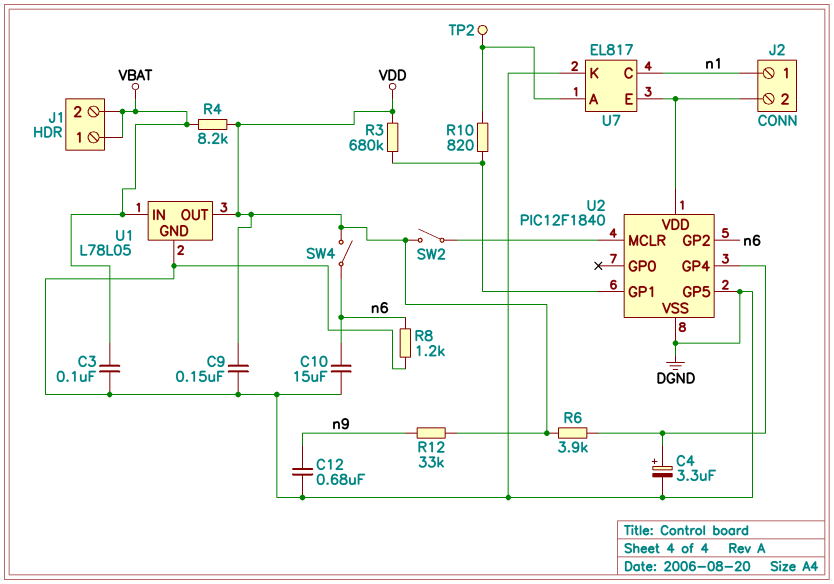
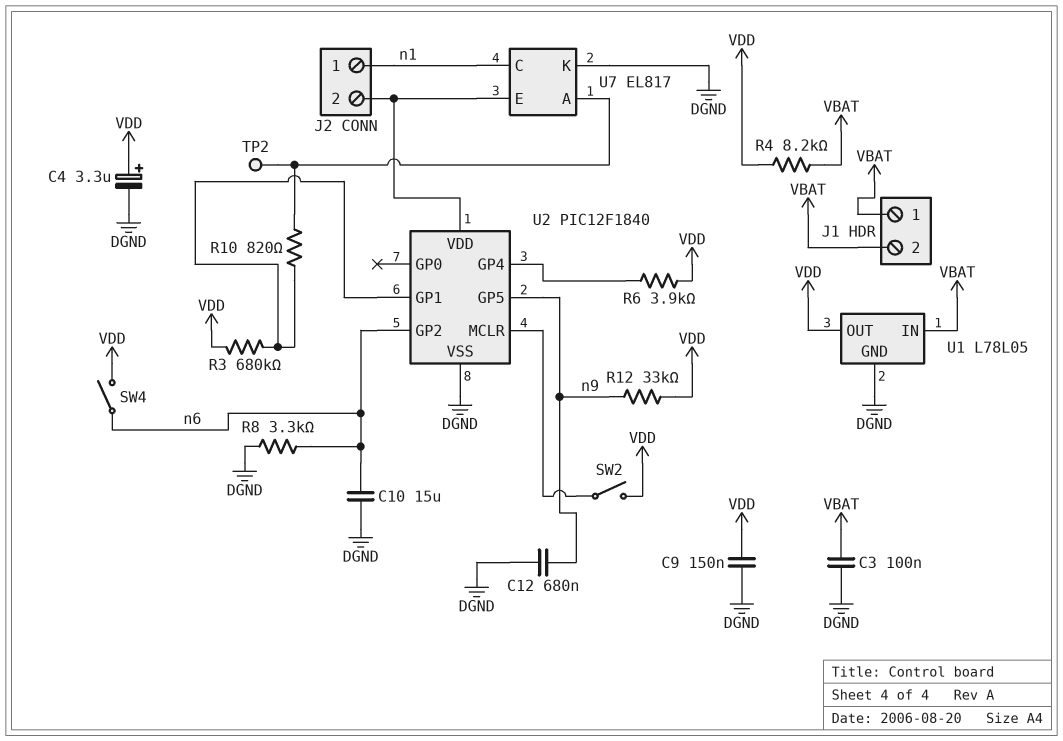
C4: 3.3uF (plus U2/GP4, minus DGND) -> 3.3uF (plus VDD, minus DGND)
R8: 1.2k (DGND, n6) -> 3.3k (DGND, n6)
U2 pin GP5: DGND -> n9

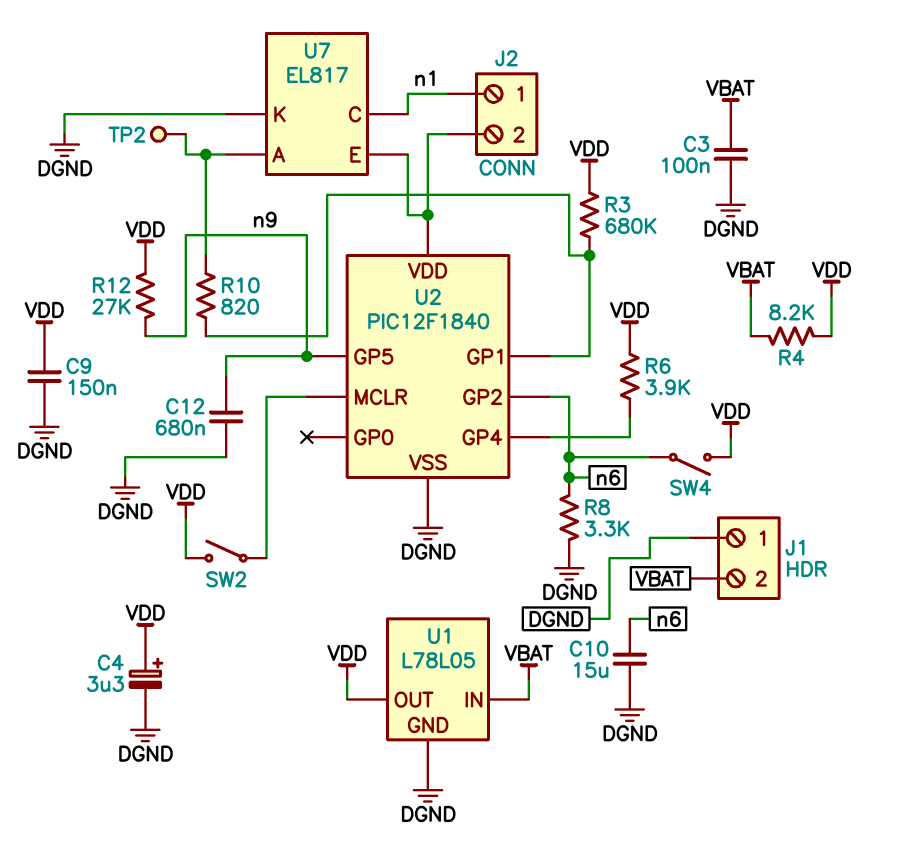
J1 pin 1: VBAT -> DGND
R12: 33k (VDD, n9) -> 27k (VDD, n9)

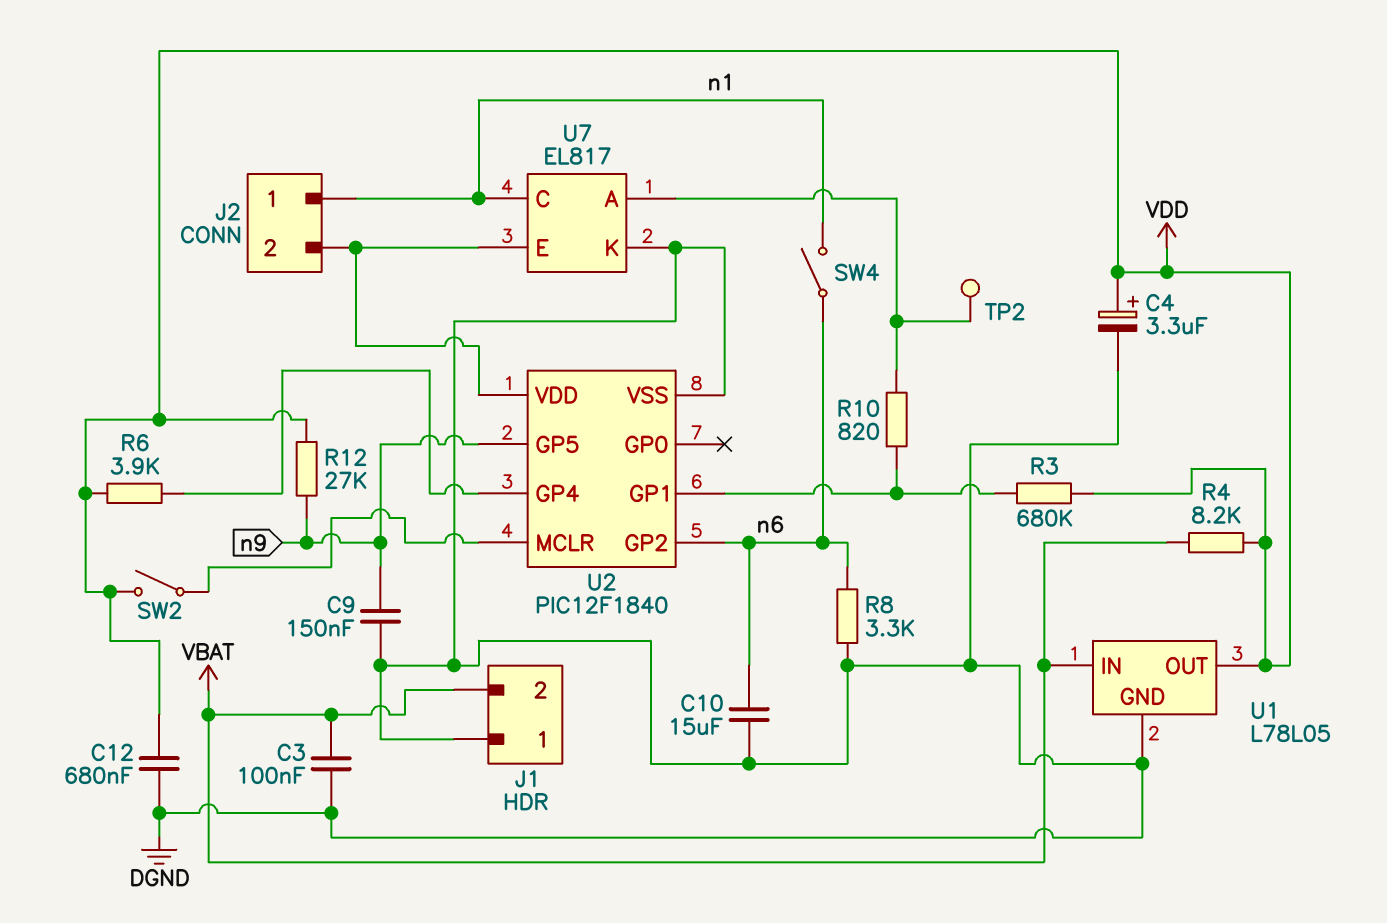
C9: 150nF (DGND, VDD) -> 150nF (DGND, n9)
C12: 680nF (DGND, n9) -> 680nF (DGND, VDD)
SW4: switch (VDD, n6) -> switch (n1, n6)

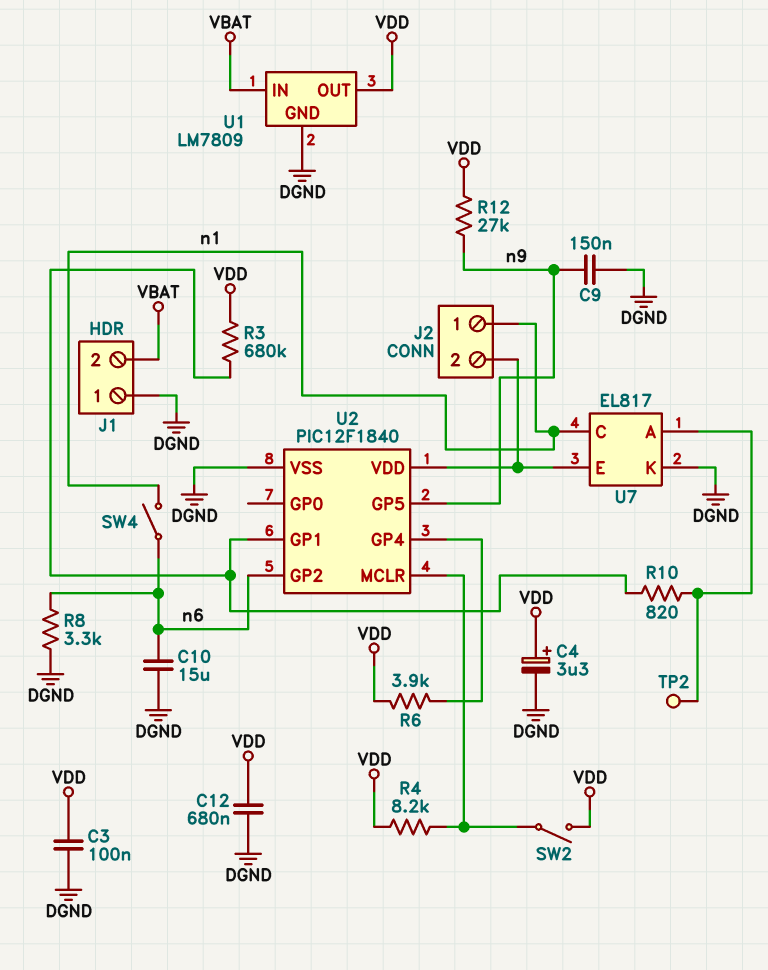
C3: 100nF (DGND, VBAT) -> 100nF (DGND, VDD)
R4: 8.2k (VBAT, VDD) -> 8.2k (U2/MCLR, VDD)
U1: L78L05 -> LM7809

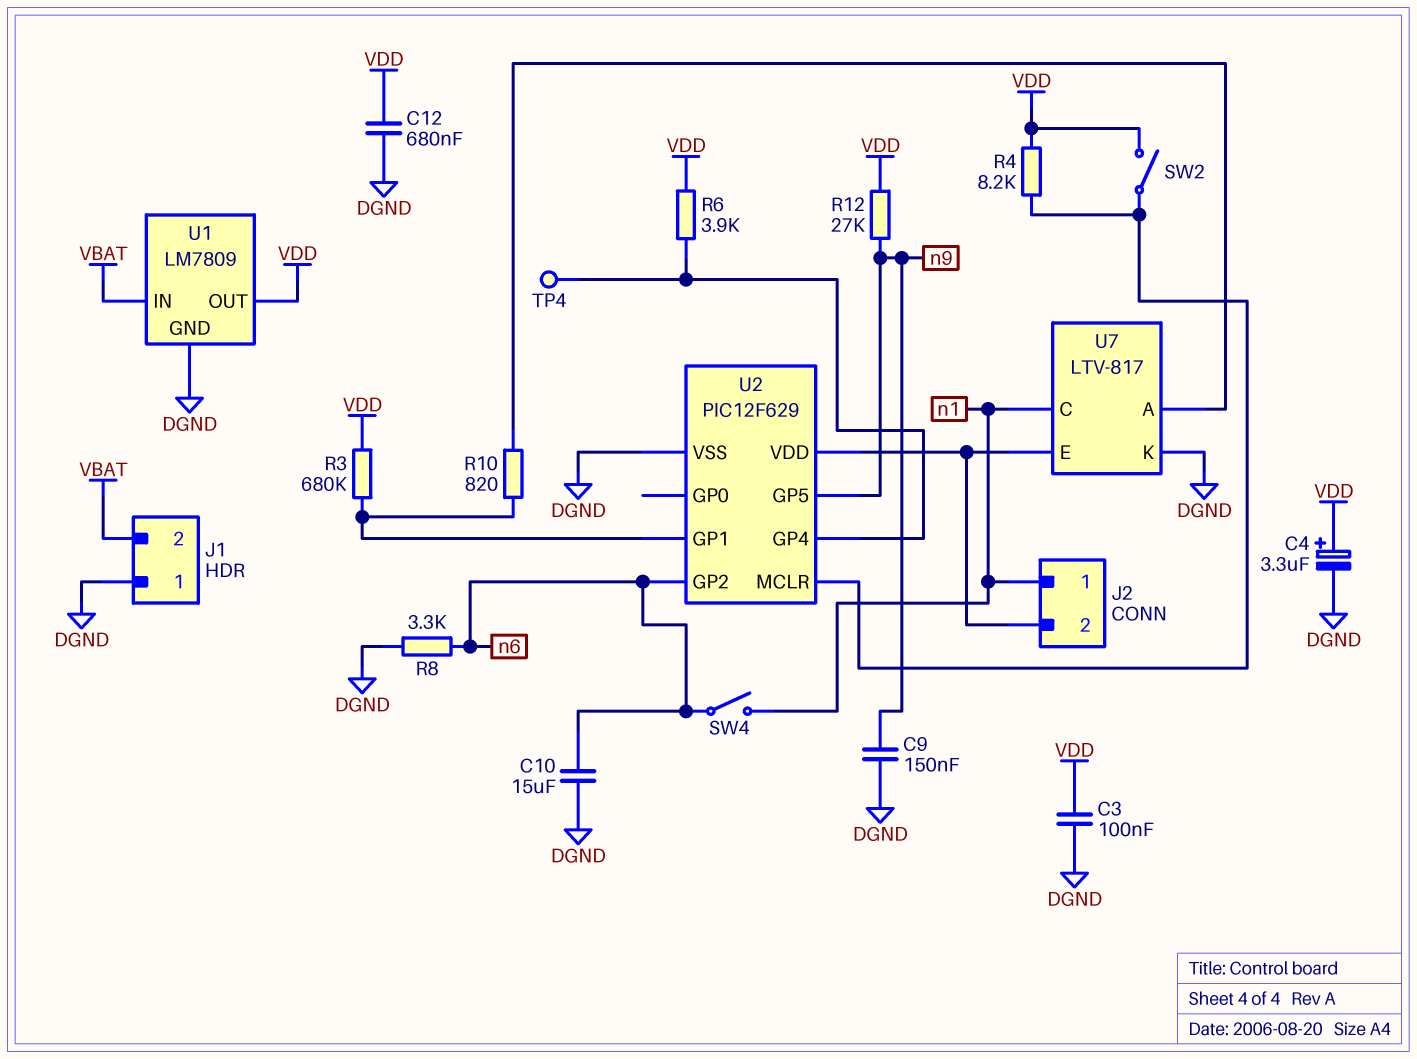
TP2: test point (U7/A) -> none
TP4: none -> test point (U2/GP4)
U2: PIC12F1840 -> PIC12F629
U7: EL817 -> LTV-817

